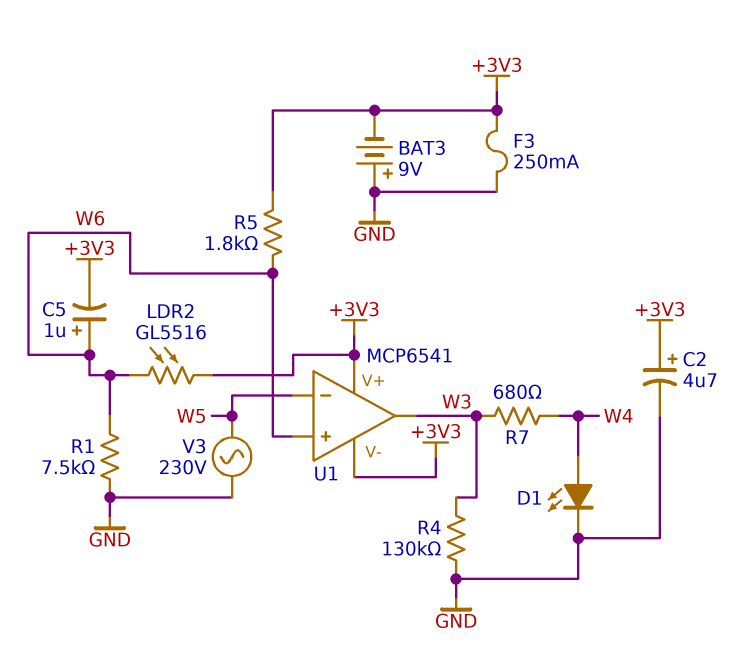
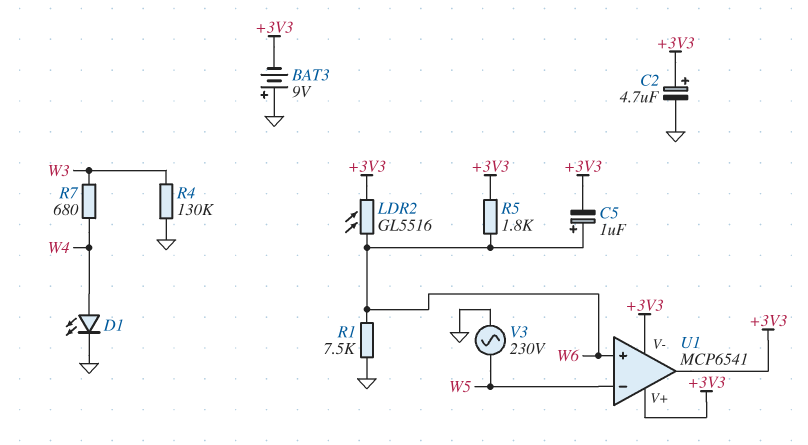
F3: 250mA (+3V3, GND) -> none
U1 pin out: W3 -> +3V3

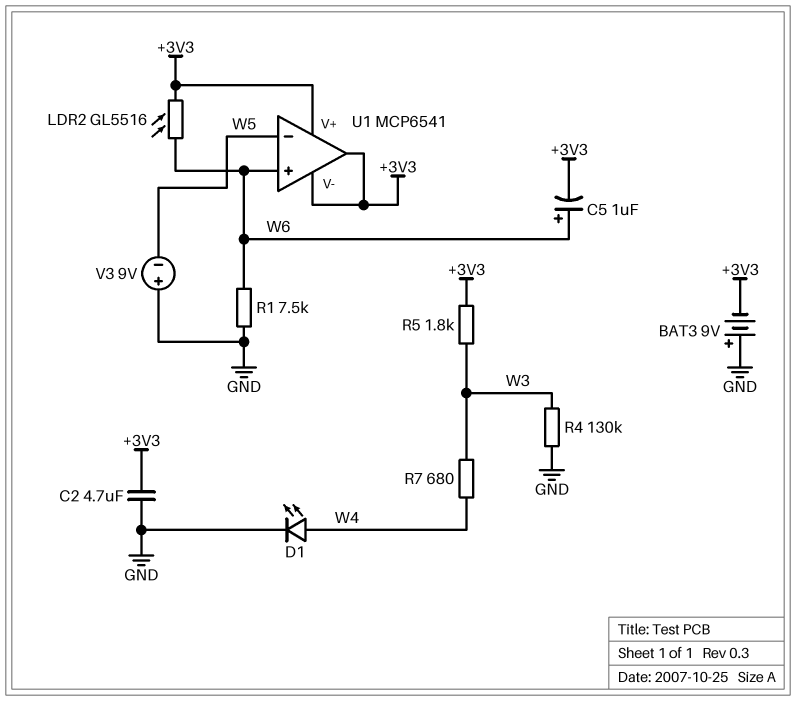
C2: 4.7uF (plus +3V3, minus GND) -> 4.7uF (+3V3, GND)
R5: 1.8k (+3V3, W6) -> 1.8k (+3V3, W3)
V3: AC 230V (GND, W5) -> 9V (plus GND, minus W5)

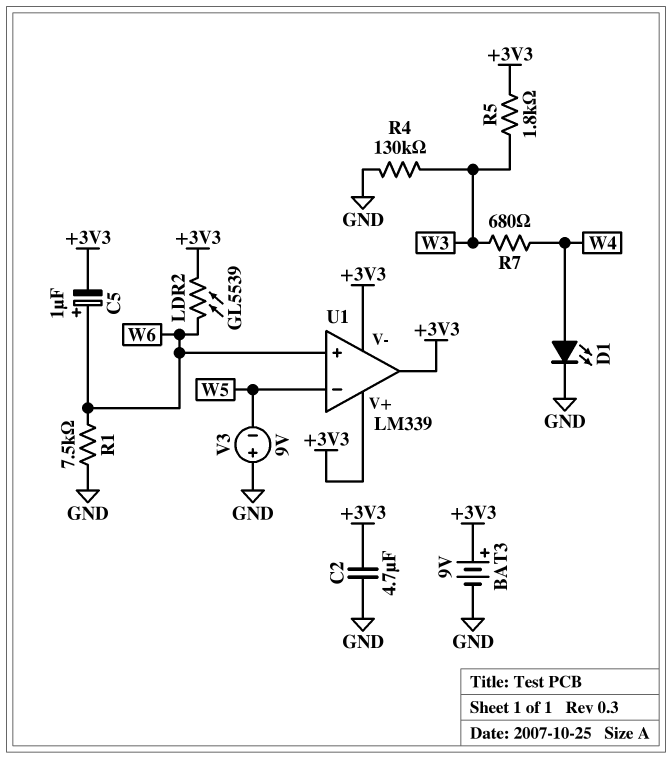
BAT3: 9V (plus GND, minus +3V3) -> 9V (plus +3V3, minus GND)
LDR2: GL5516 (+3V3, W6) -> GL5539 (+3V3, W6)
U1: MCP6541 -> LM339

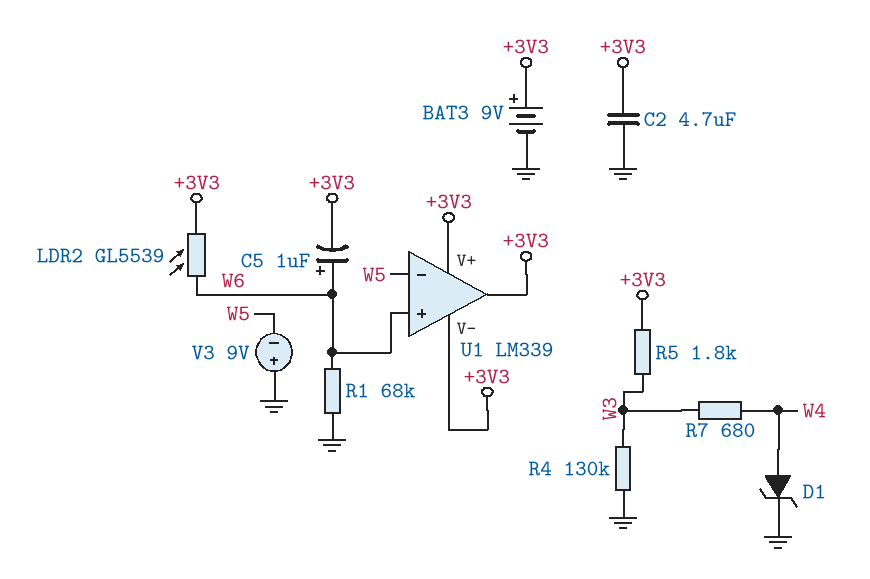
D1: LED (A W4, K GND) -> zener (A W4, K GND)
R1: 7.5k (GND, W6) -> 68k (GND, W6)

